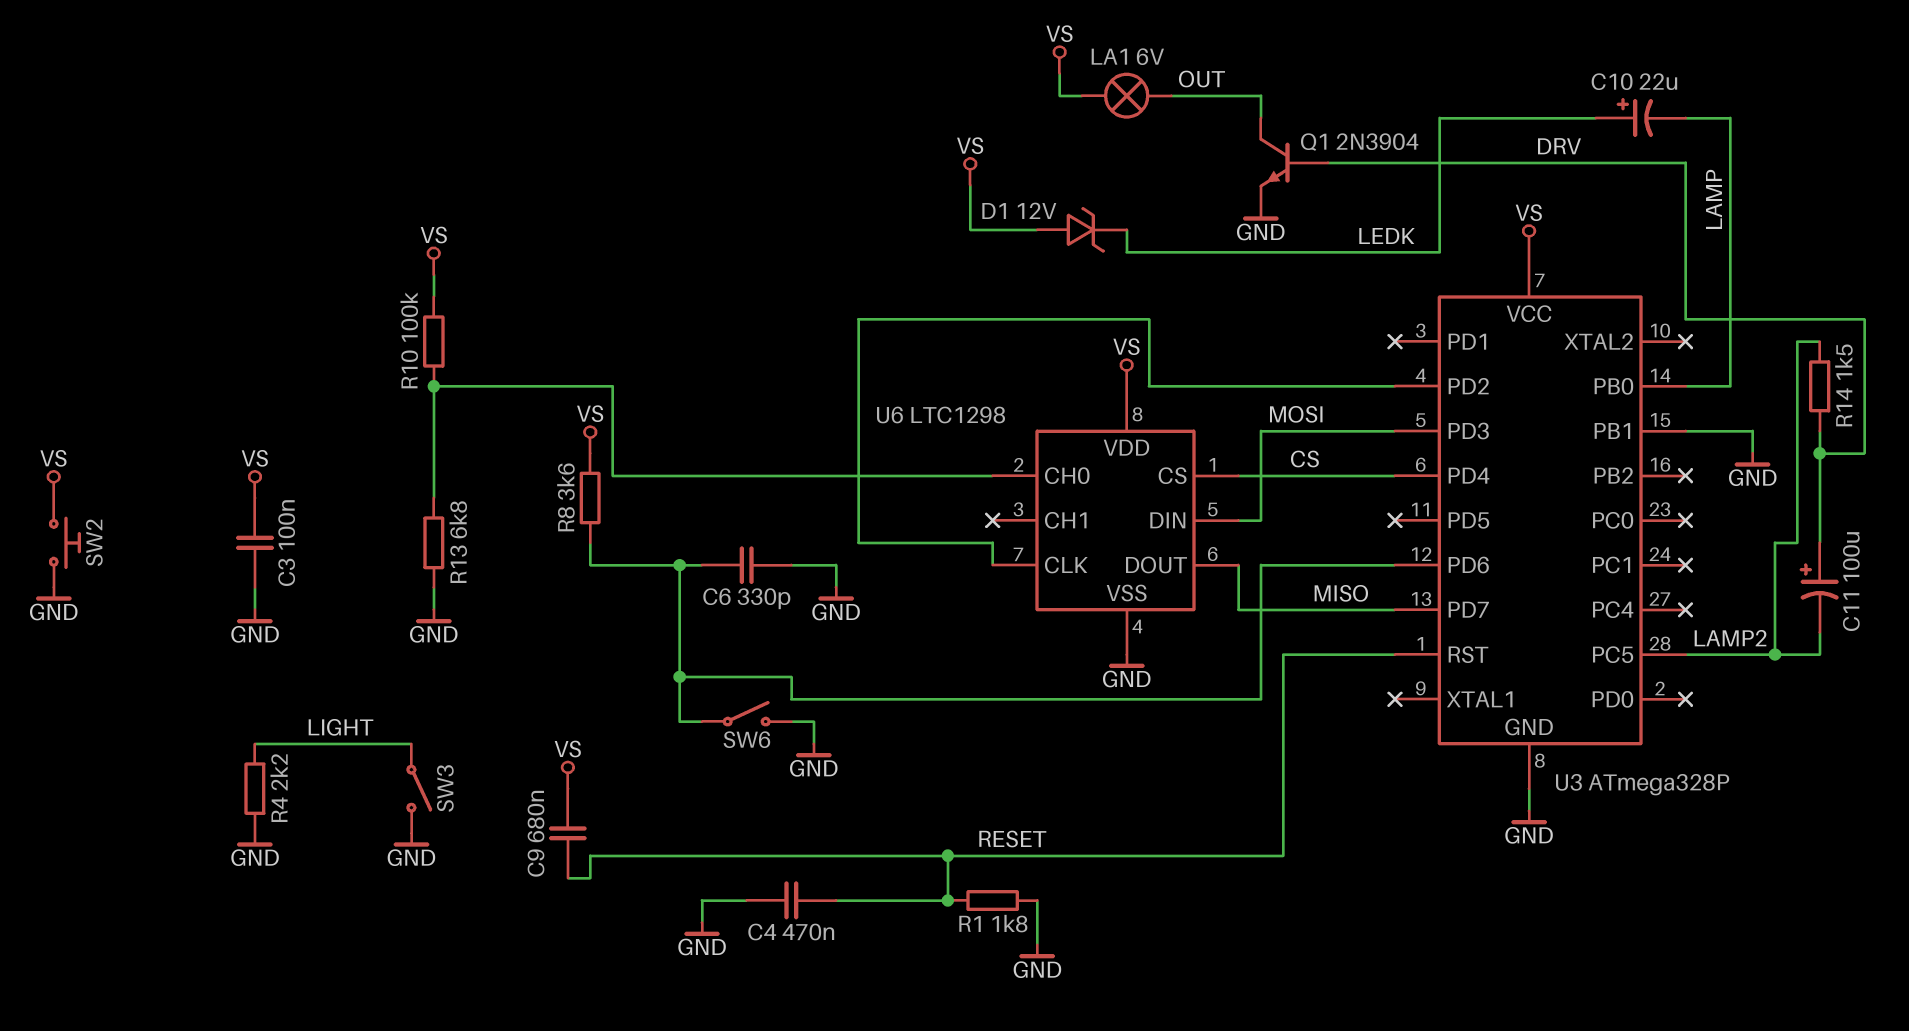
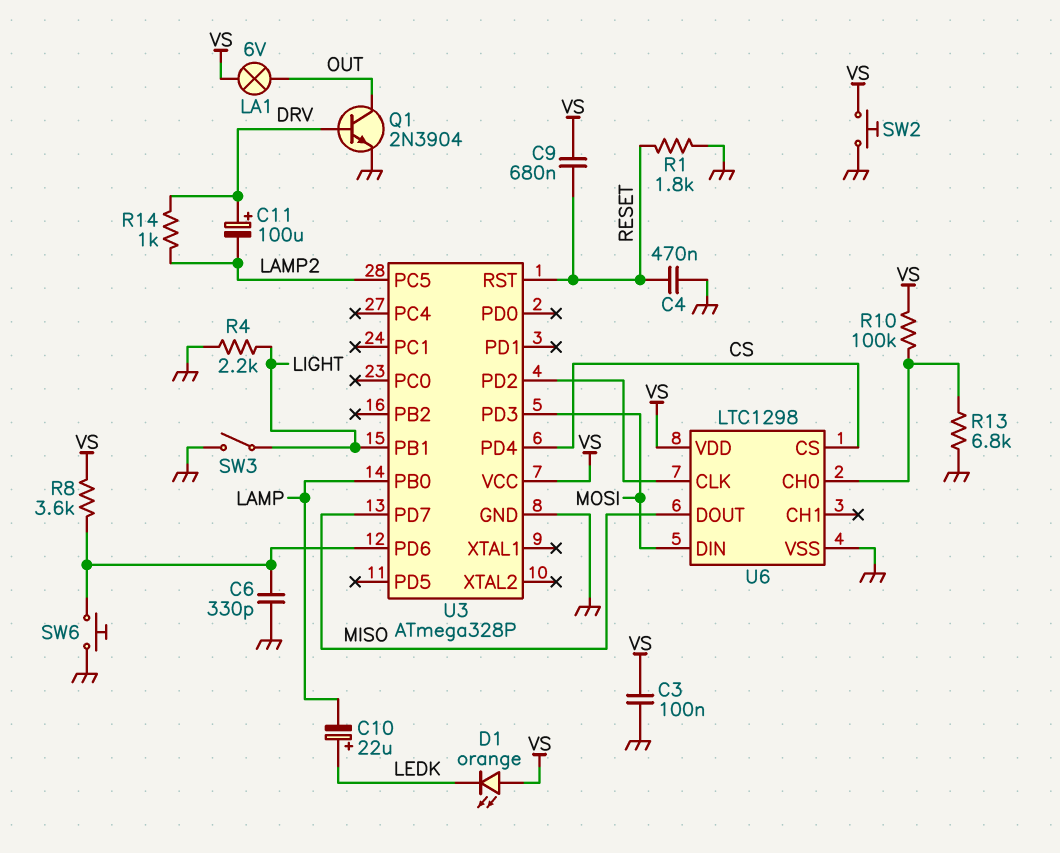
D1: zener 12V (A VS, K LEDK) -> LED orange (A VS, K LEDK)
R14: 1.5k (DRV, LAMP2) -> 1k (DRV, LAMP2)
SW6: switch (GND, U3/PD6) -> button (GND, U3/PD6)
U3 pin PB1: GND -> LIGHT

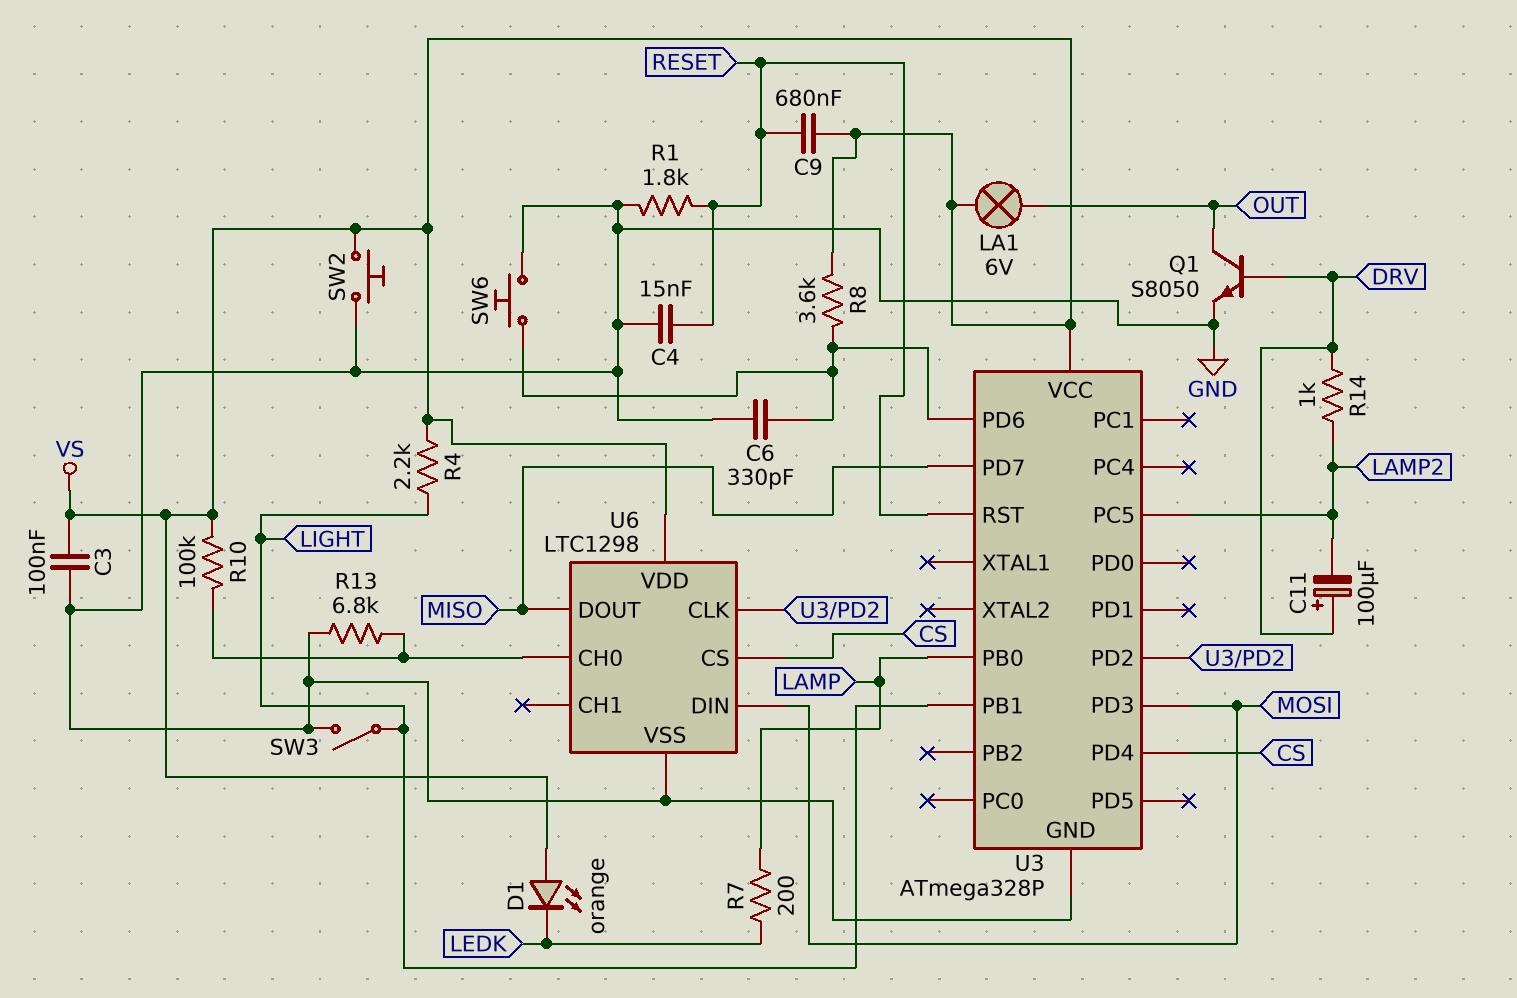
C4: 470nF (GND, RESET) -> 15nF (GND, RESET)
C10: 22uF (plus LEDK, minus LAMP) -> none
Q1: NPN 2N3904 (B DRV, C OUT, E GND) -> NPN S8050 (B DRV, C OUT, E GND)
R4: 2.2k (GND, LIGHT) -> 2.2k (LIGHT, VS)
R7: none -> 200 (LAMP, LEDK)

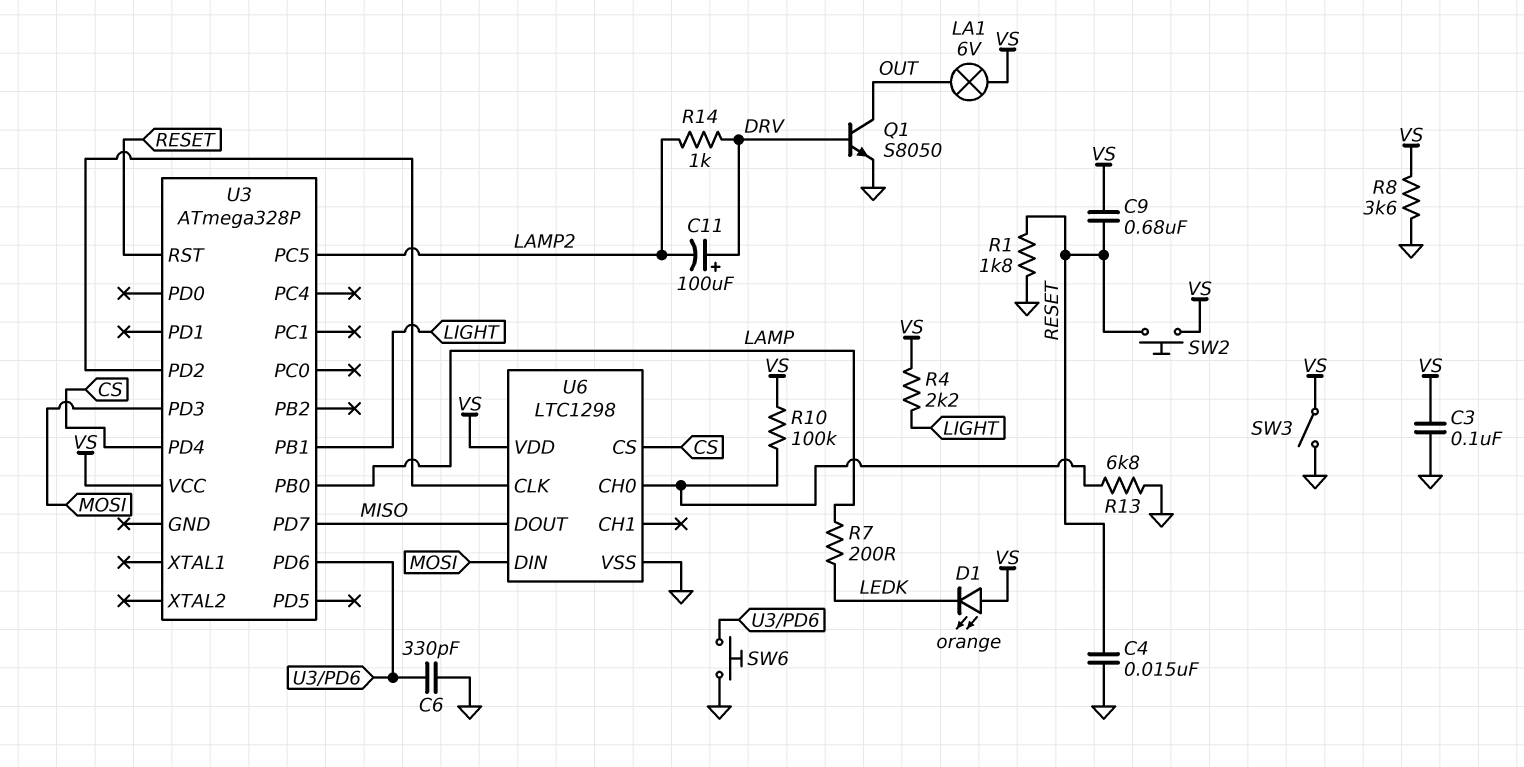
R8: 3.6k (U3/PD6, VS) -> 3.6k (GND, VS)
SW2: button (GND, VS) -> button (RESET, VS)
SW3: switch (GND, LIGHT) -> switch (GND, VS)
U3 pin GND: GND -> none

